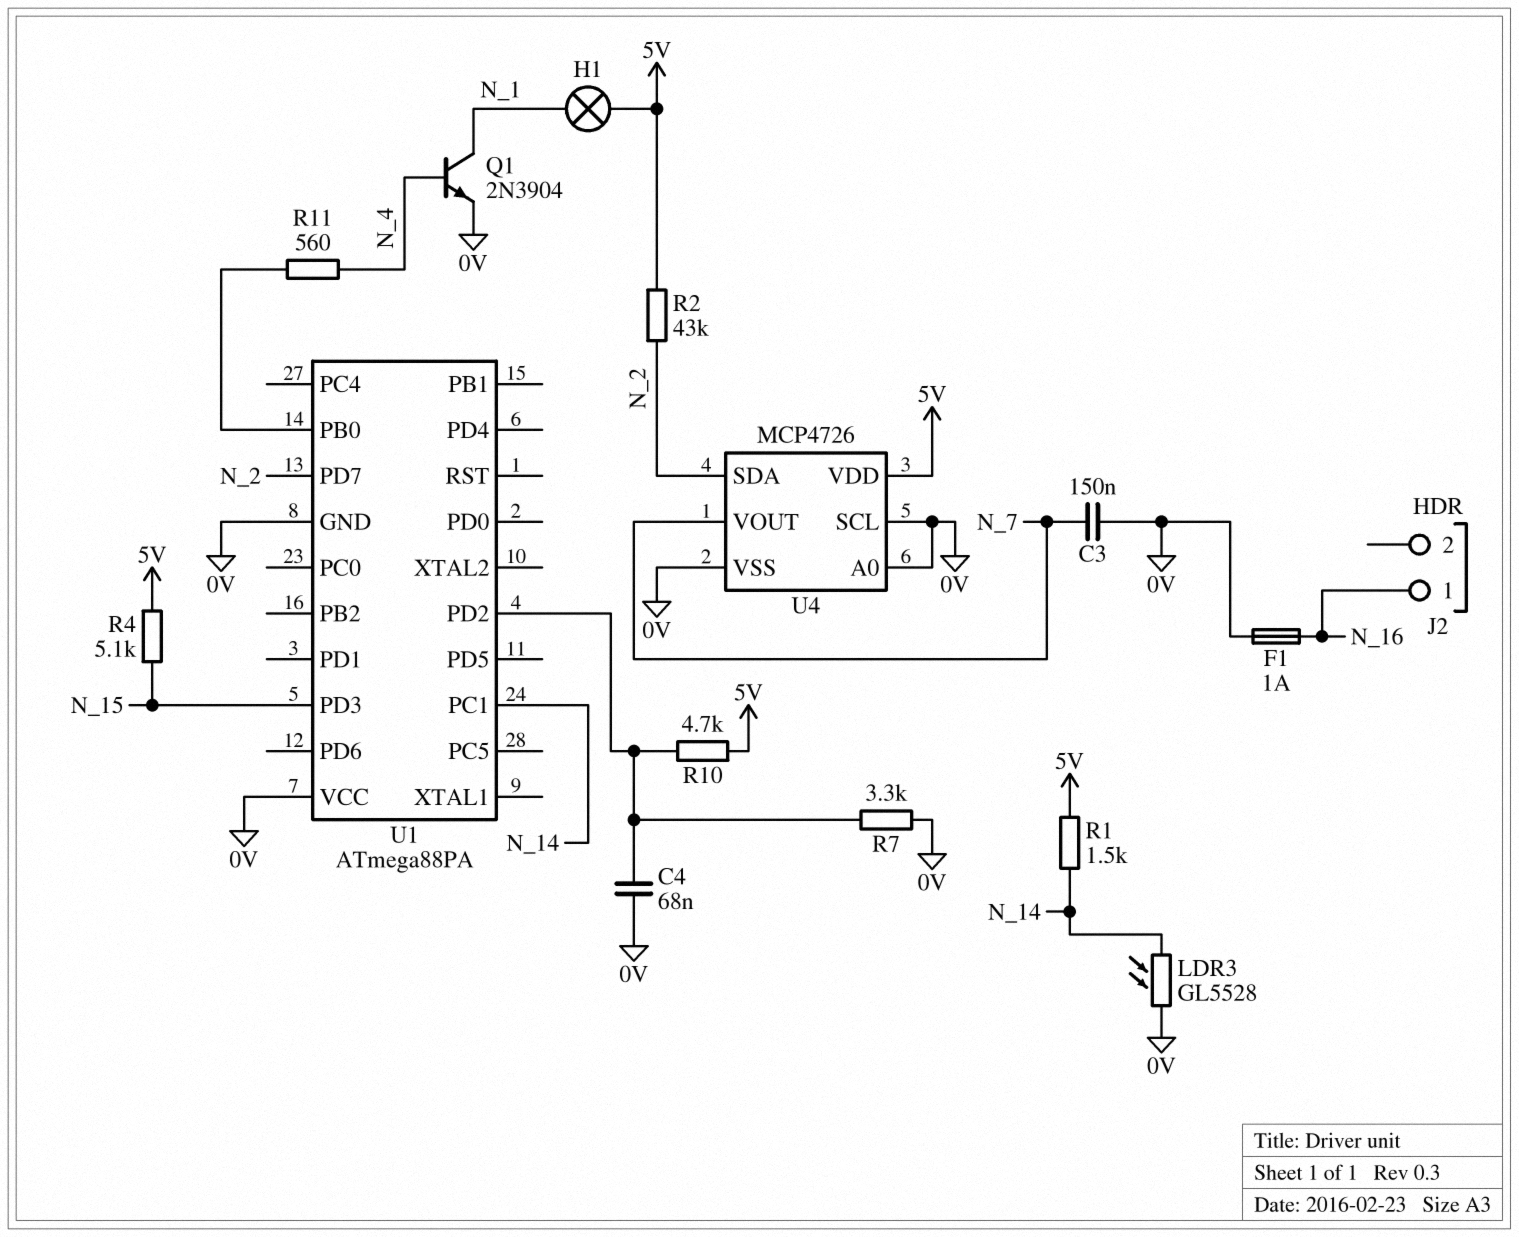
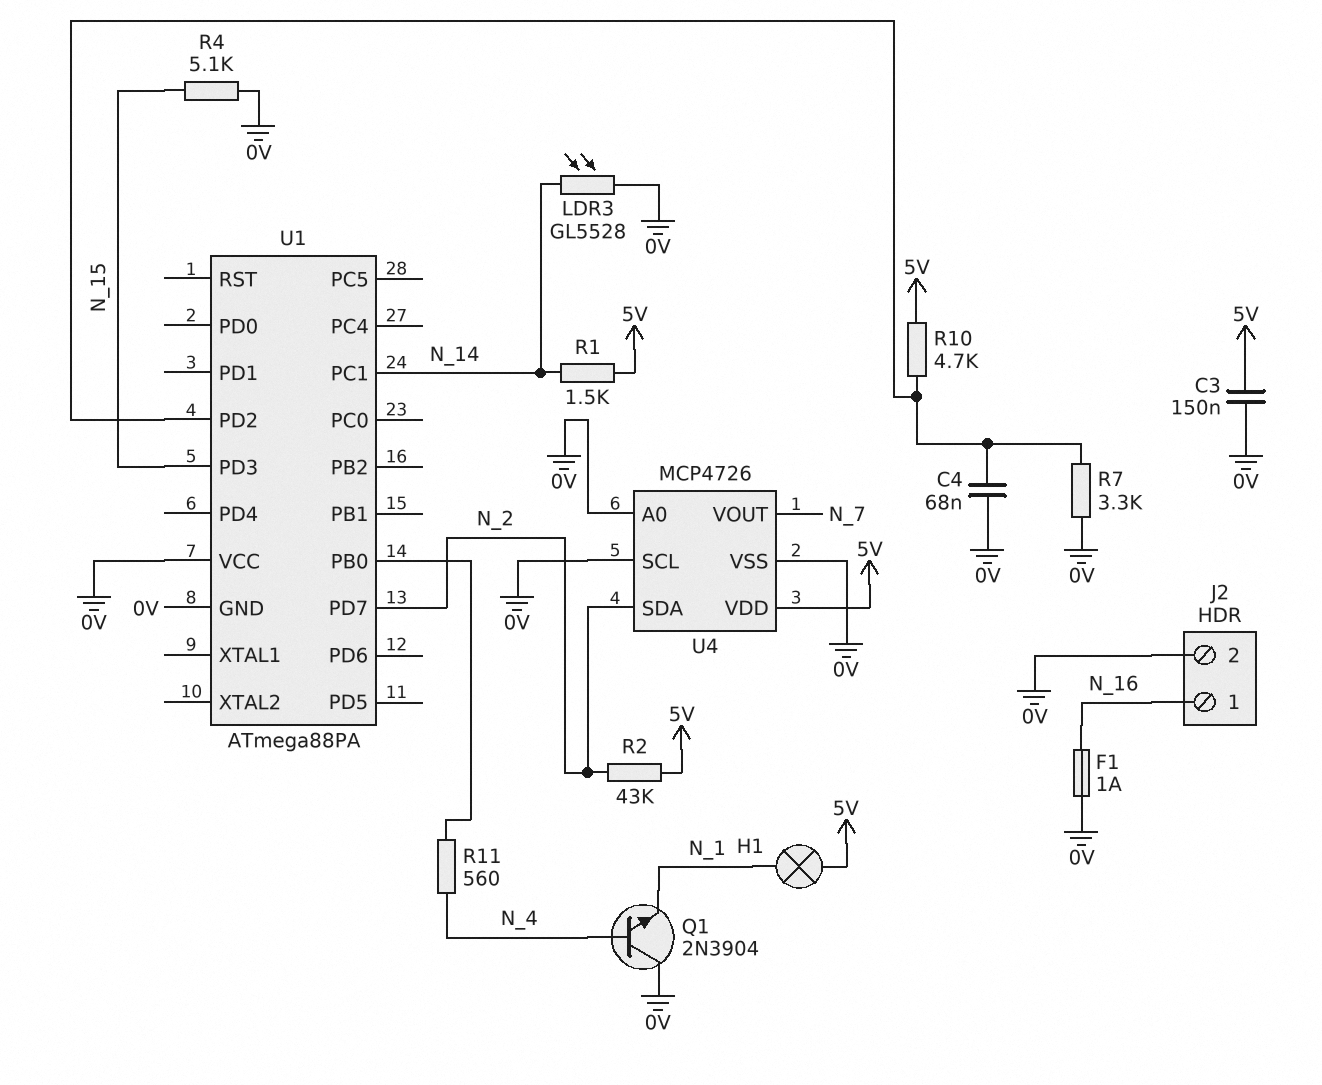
C3: 150nF (0V, N_7) -> 150nF (0V, 5V)
J2 pin 2: none -> 0V
Q1: NPN 2N3904 (B N_4, C N_1, E 0V) -> NPN 2N3904 (B N_4, C 0V, E N_1)
R4: 5.1k (5V, N_15) -> 5.1k (0V, N_15)

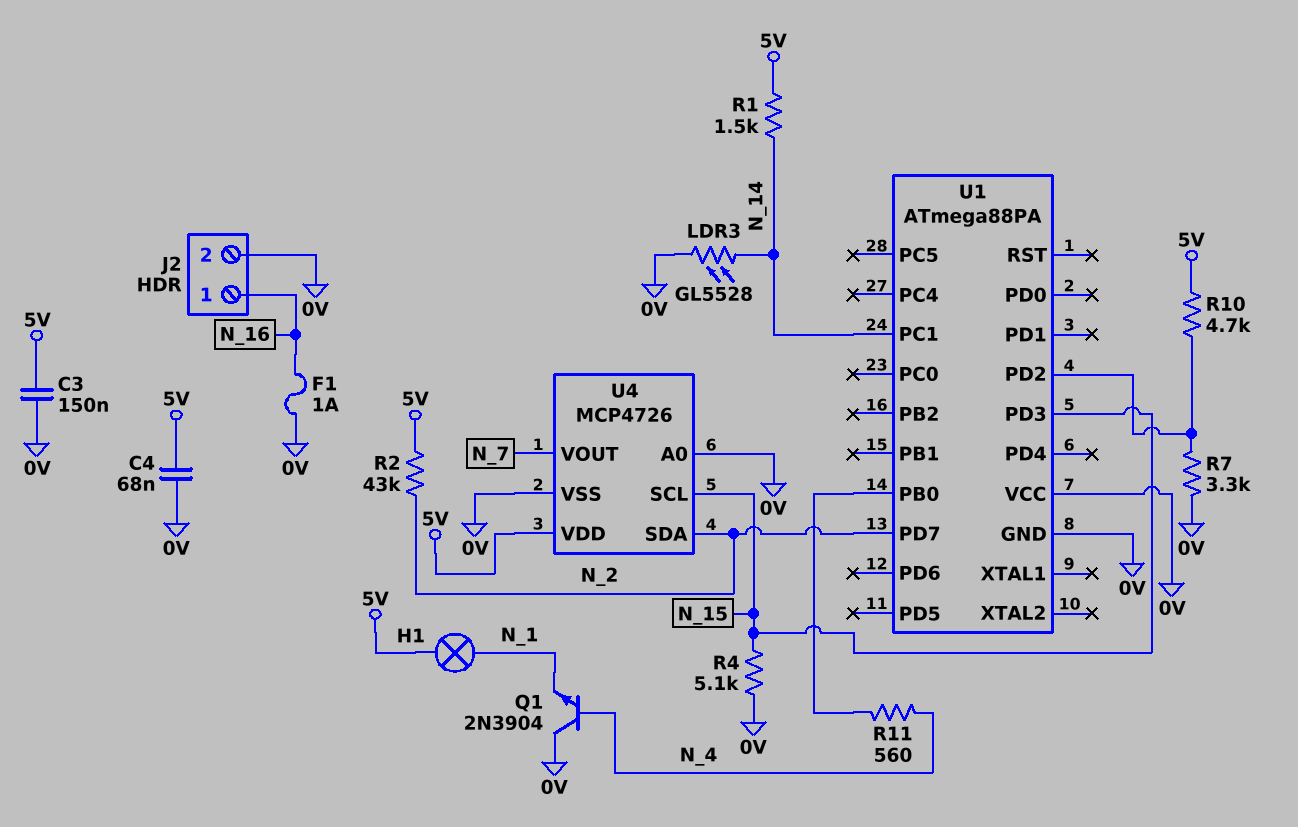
C4: 68nF (0V, U1/PD2) -> 68nF (0V, 5V)
U4 pin SCL: 0V -> N_15

